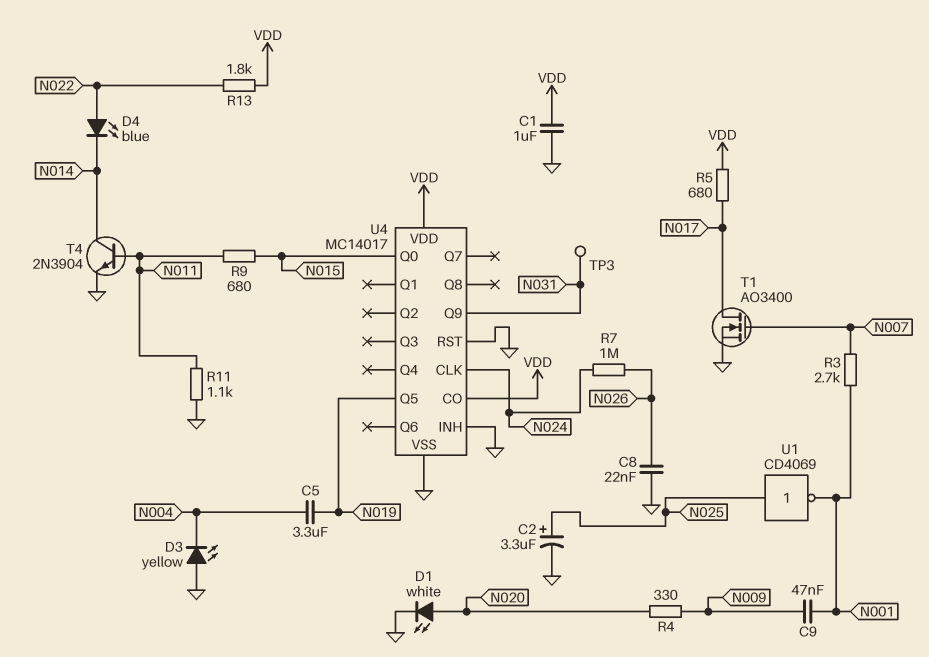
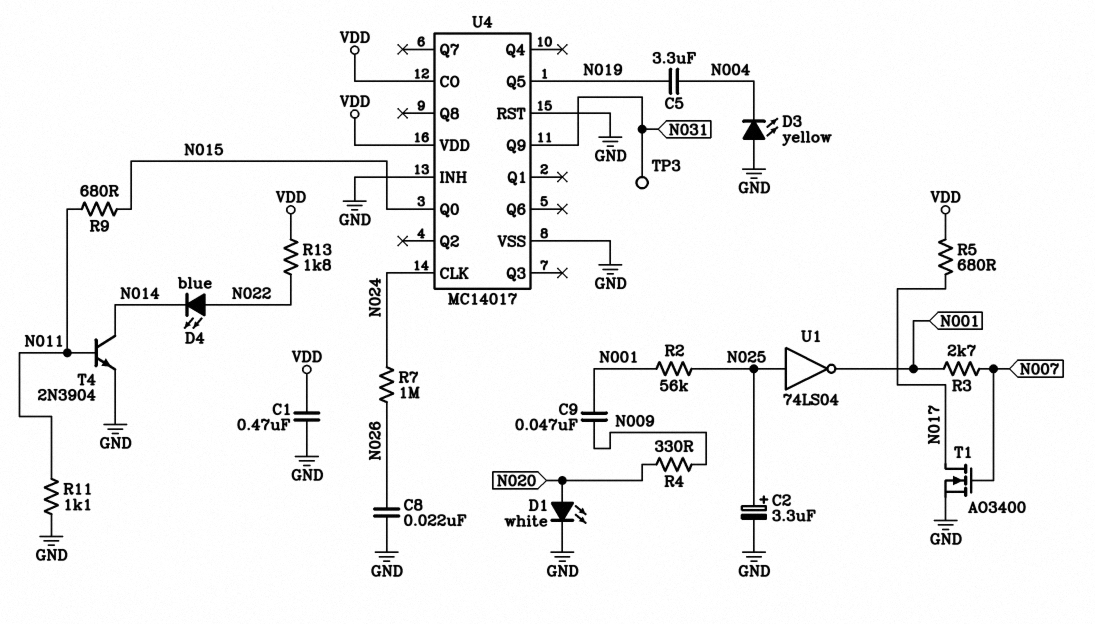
C1: 1uF (GND, VDD) -> 470nF (GND, VDD)
R2: none -> 56k (N001, N025)
U1: NOT CD4069 (in N025, out N001) -> NOT 74LS04 (in N025, out N001)

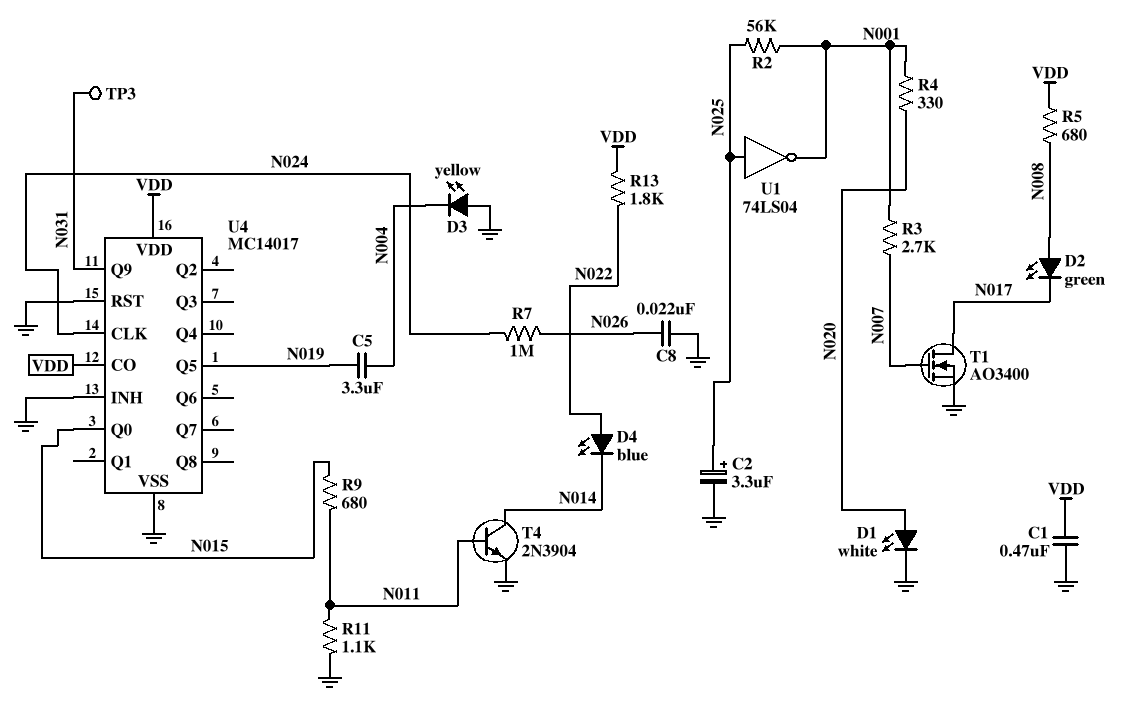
C9: 47nF (N001, N009) -> none
D2: none -> LED green (A N008, K N017)
R4: 330 (N009, N020) -> 330 (N001, N020)
R5: 680 (N017, VDD) -> 680 (N008, VDD)

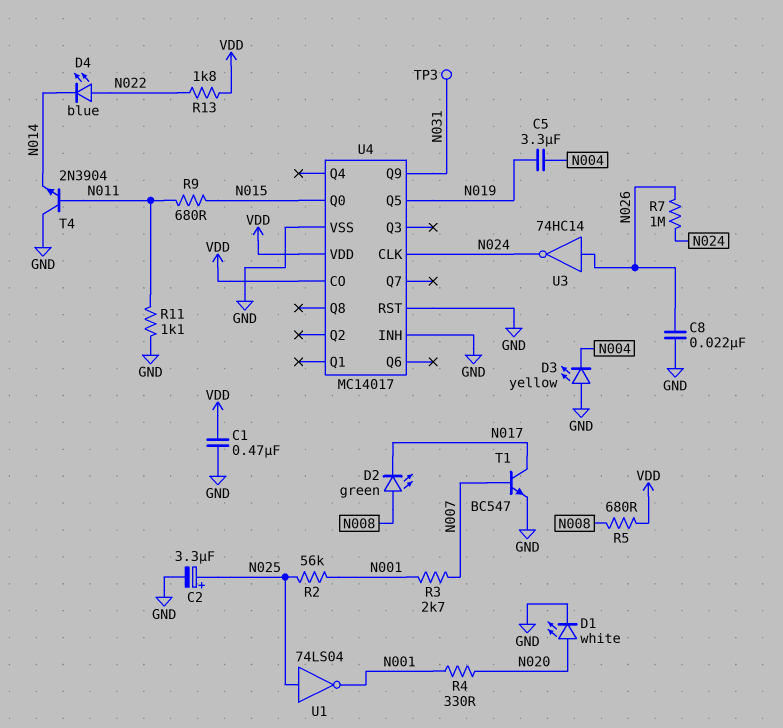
T1: NMOS AO3400 (G N007, D N017, S GND) -> NPN BC547 (B N007, C N017, E GND)
T4: NPN 2N3904 (B N011, C N014, E GND) -> NPN 2N3904 (B N011, C GND, E N014)
U3: none -> NOT 74HC14 (in N026, out N024)

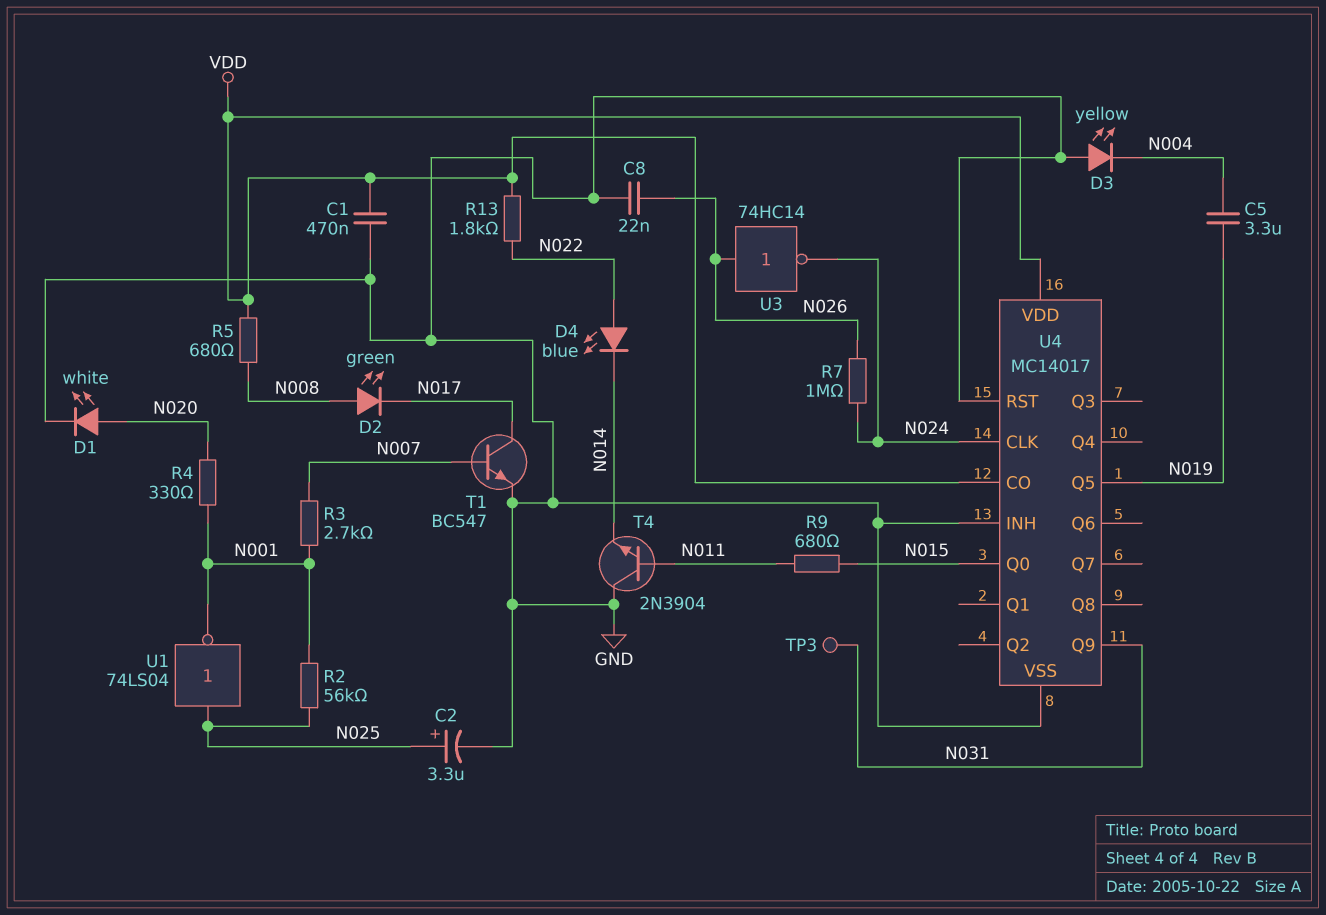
R11: 1.1k (GND, N011) -> none

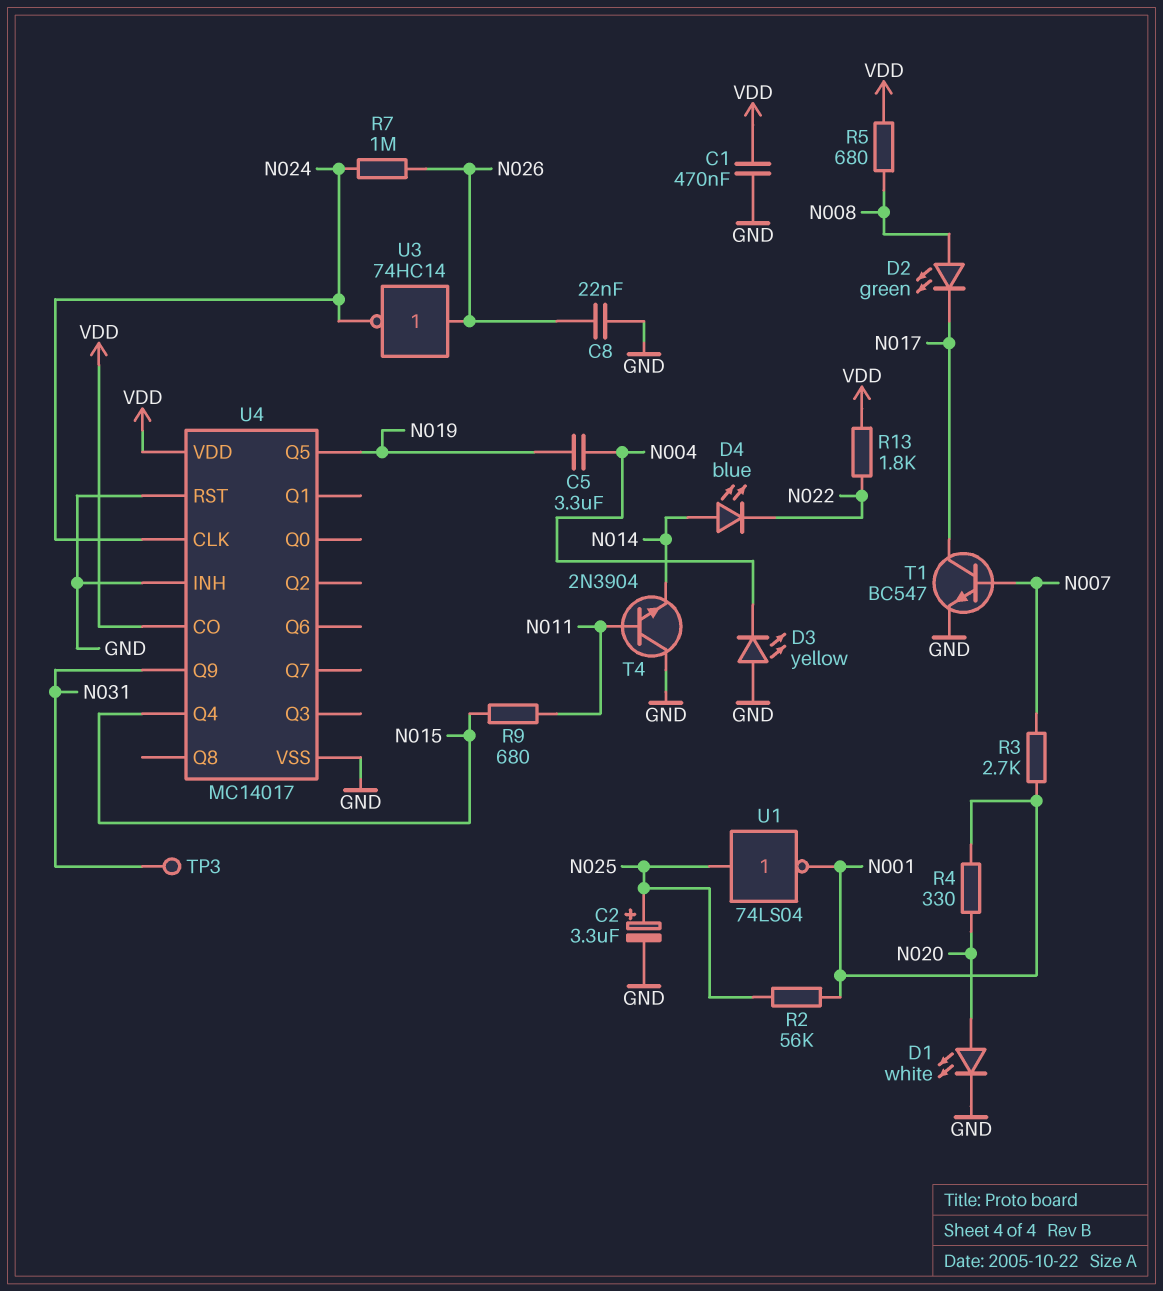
D4: LED blue (A N022, K N014) -> LED blue (A N014, K N022)
U4 pin Q0: N015 -> none
U4 pin Q4: none -> N015

